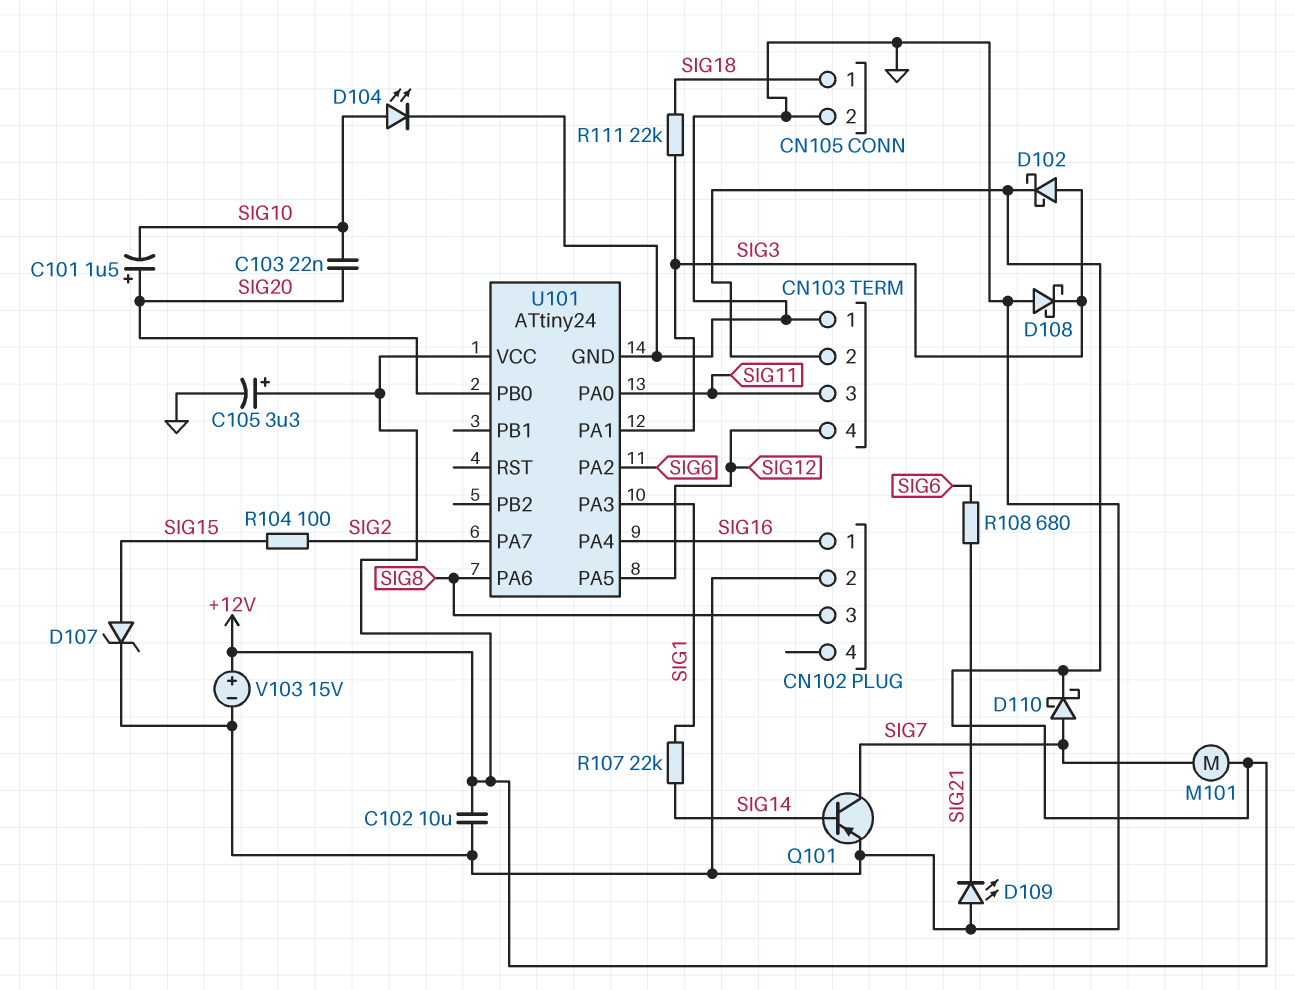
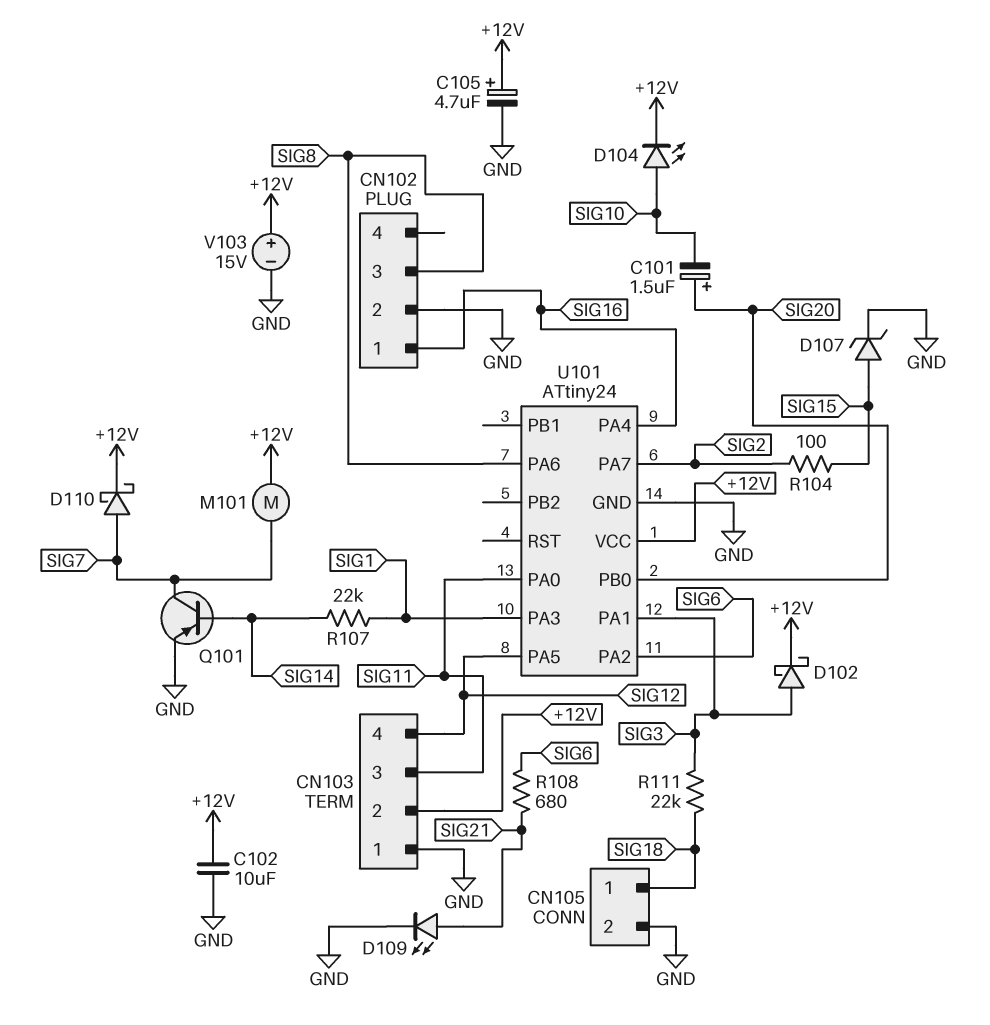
C103: 22nF (SIG10, SIG20) -> none
C105: 3.3uF (plus +12V, minus GND) -> 4.7uF (plus +12V, minus GND)
D104: LED (A SIG10, K GND) -> LED (A SIG10, K +12V)
D108: schottky (A GND, K SIG3) -> none
D109: LED (A GND, K SIG21) -> LED (A SIG21, K GND)

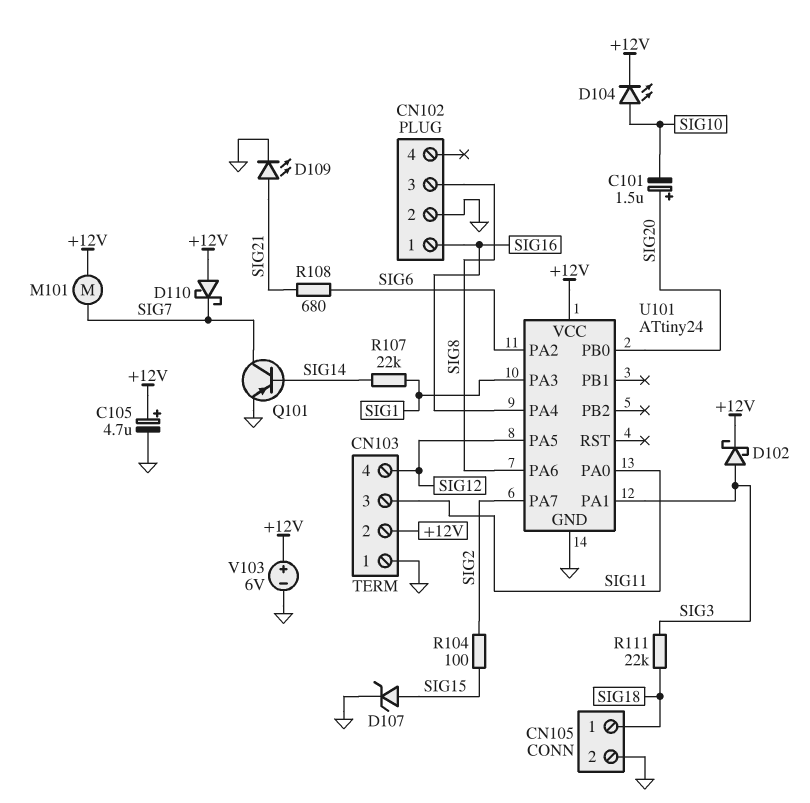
C102: 10uF (+12V, GND) -> none
D110: schottky (A SIG7, K +12V) -> schottky (A +12V, K SIG7)
V103: 15V (plus +12V, minus GND) -> 6V (plus +12V, minus GND)

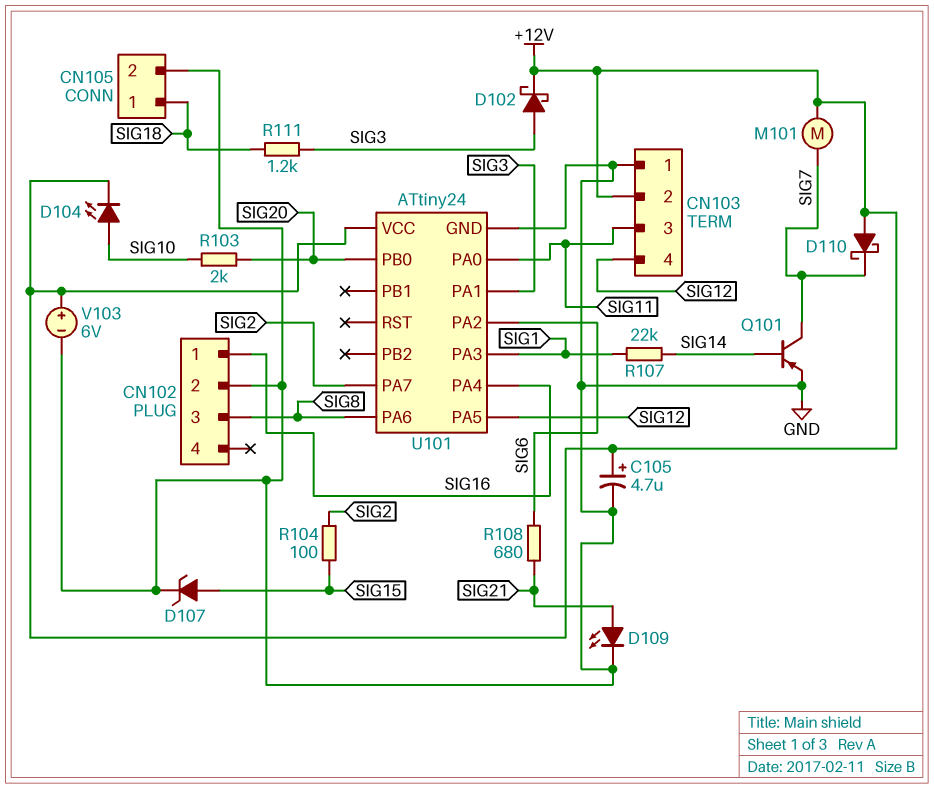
C101: 1.5uF (plus SIG20, minus SIG10) -> none
R103: none -> 2k (SIG10, SIG20)
R111: 22k (SIG3, SIG18) -> 1.2k (SIG3, SIG18)

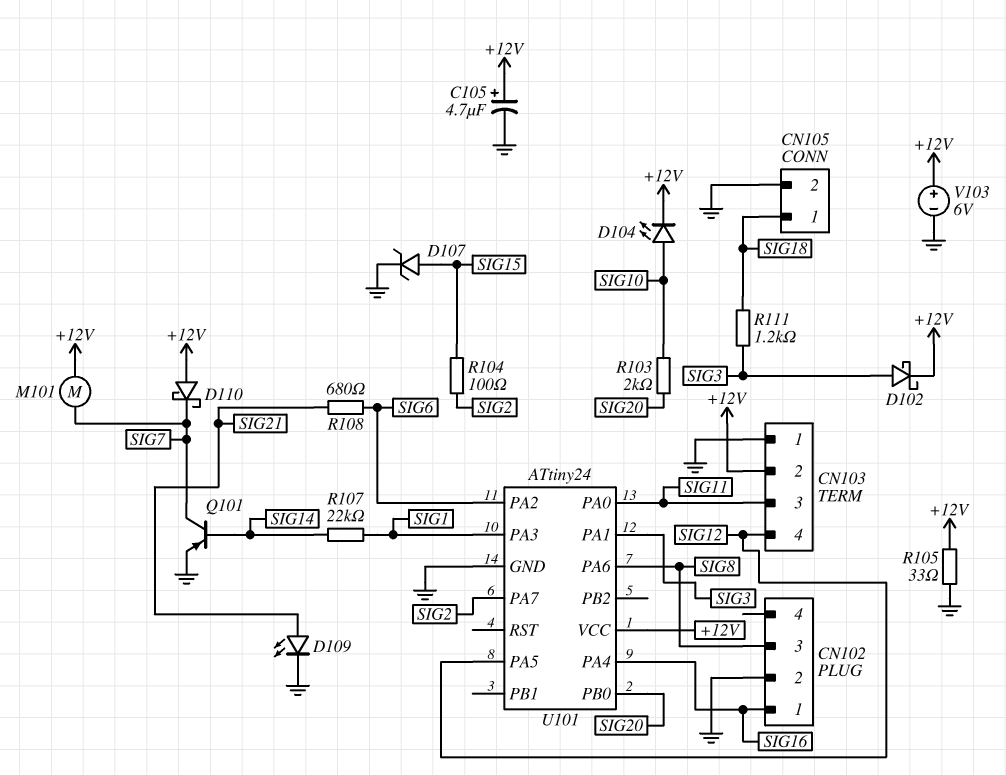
R105: none -> 33 (+12V, GND)

